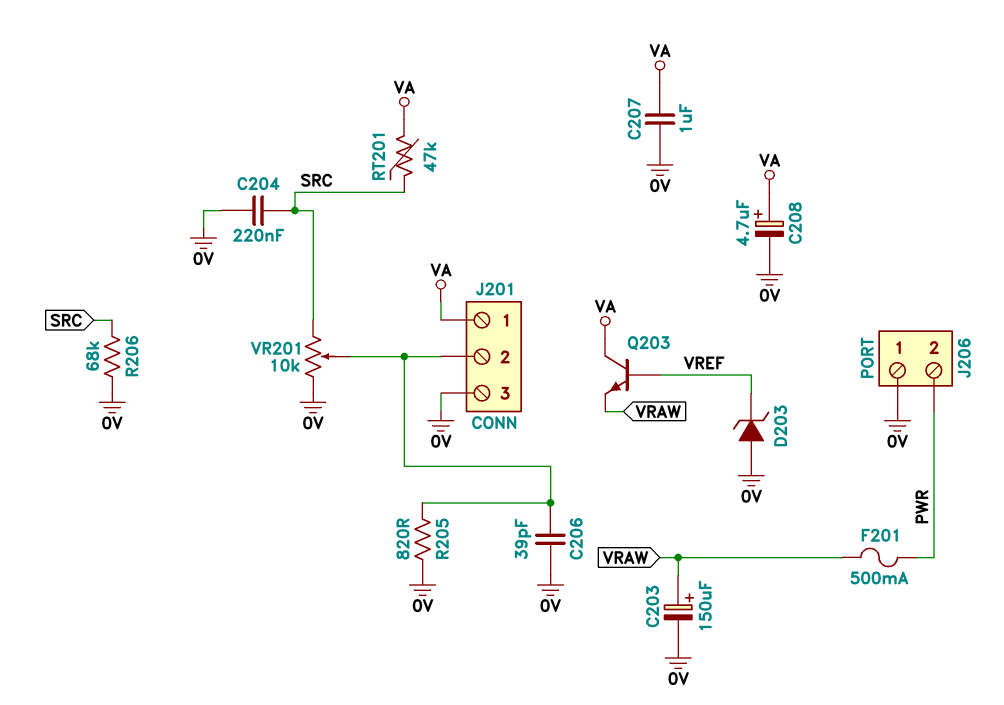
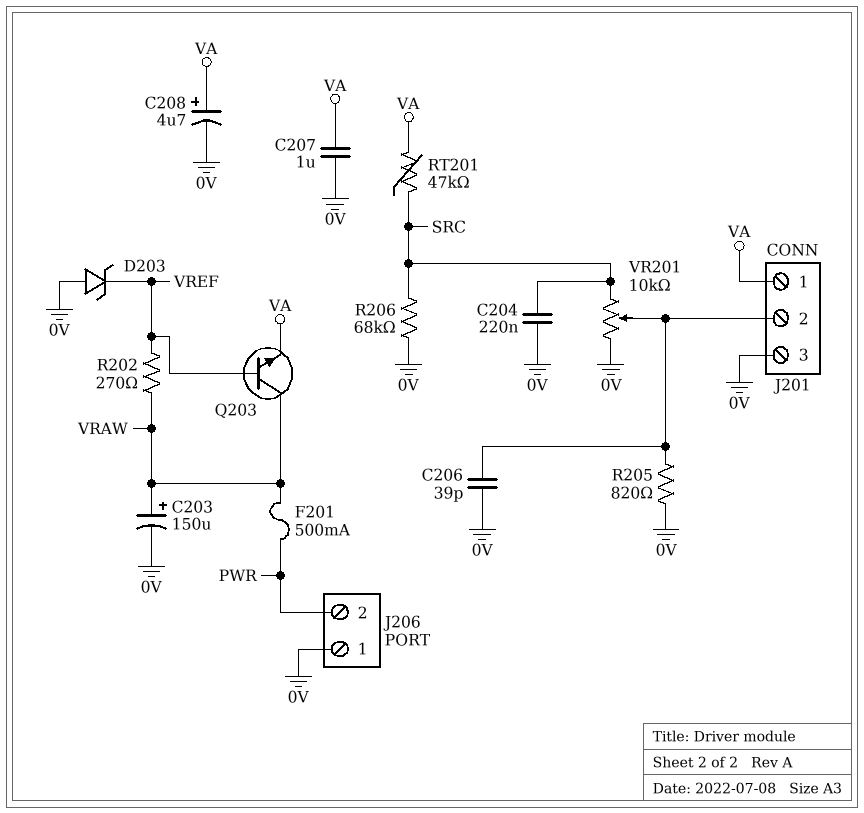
Q203: NPN (B VREF, C VA, E VRAW) -> NPN (B VREF, C VRAW, E VA)
R202: none -> 270 (VRAW, VREF)

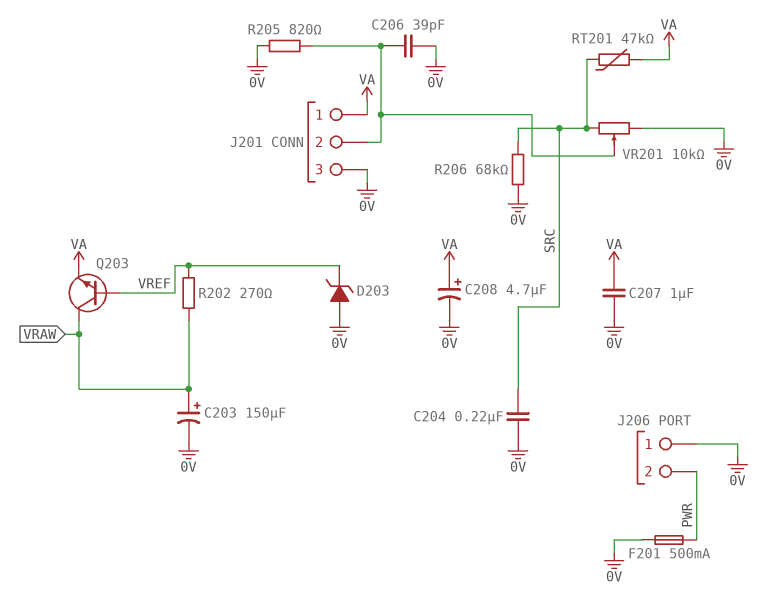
F201: 500mA (PWR, VRAW) -> 500mA (0V, PWR)

